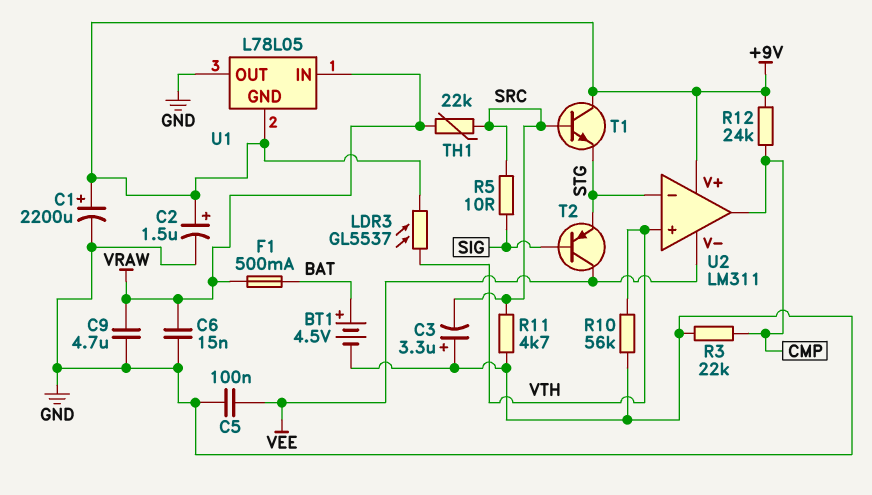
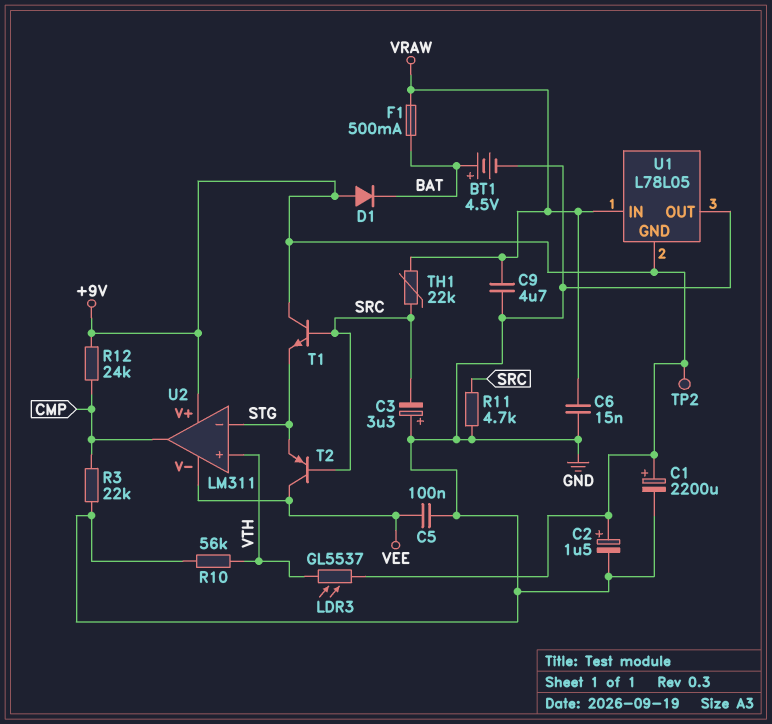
D1: none -> diode (A +9V, K BAT)
R5: 10 (SIG, SRC) -> none
T2: PNP (B SIG, C VEE, E STG) -> PNP (B SRC, C VEE, E STG)
TP2: none -> test point (+9V)

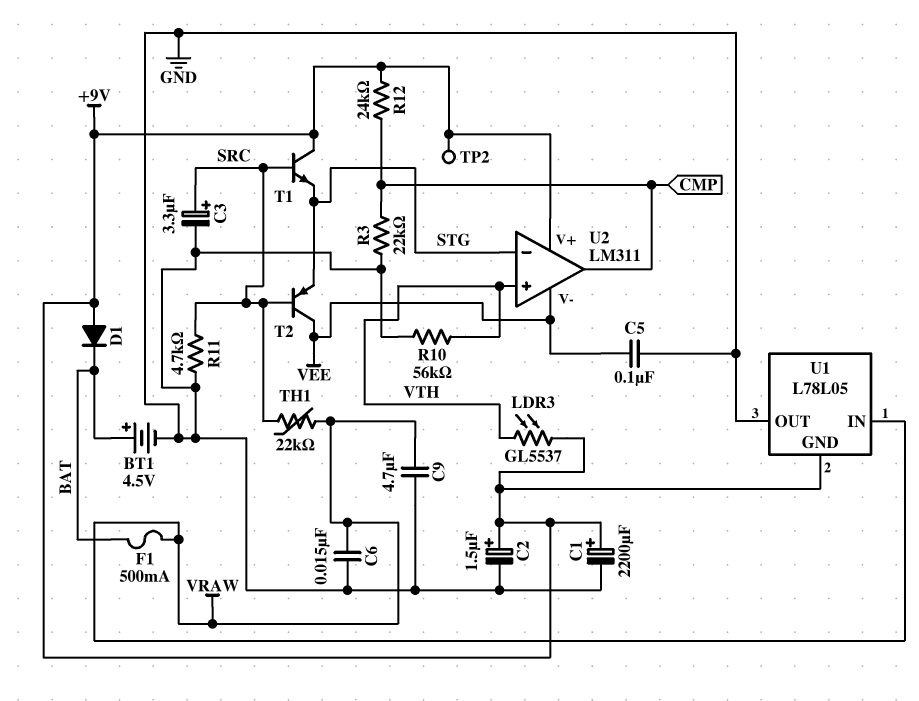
C3: 3.3uF (plus GND, minus SRC) -> 3.3uF (plus SRC, minus GND)

